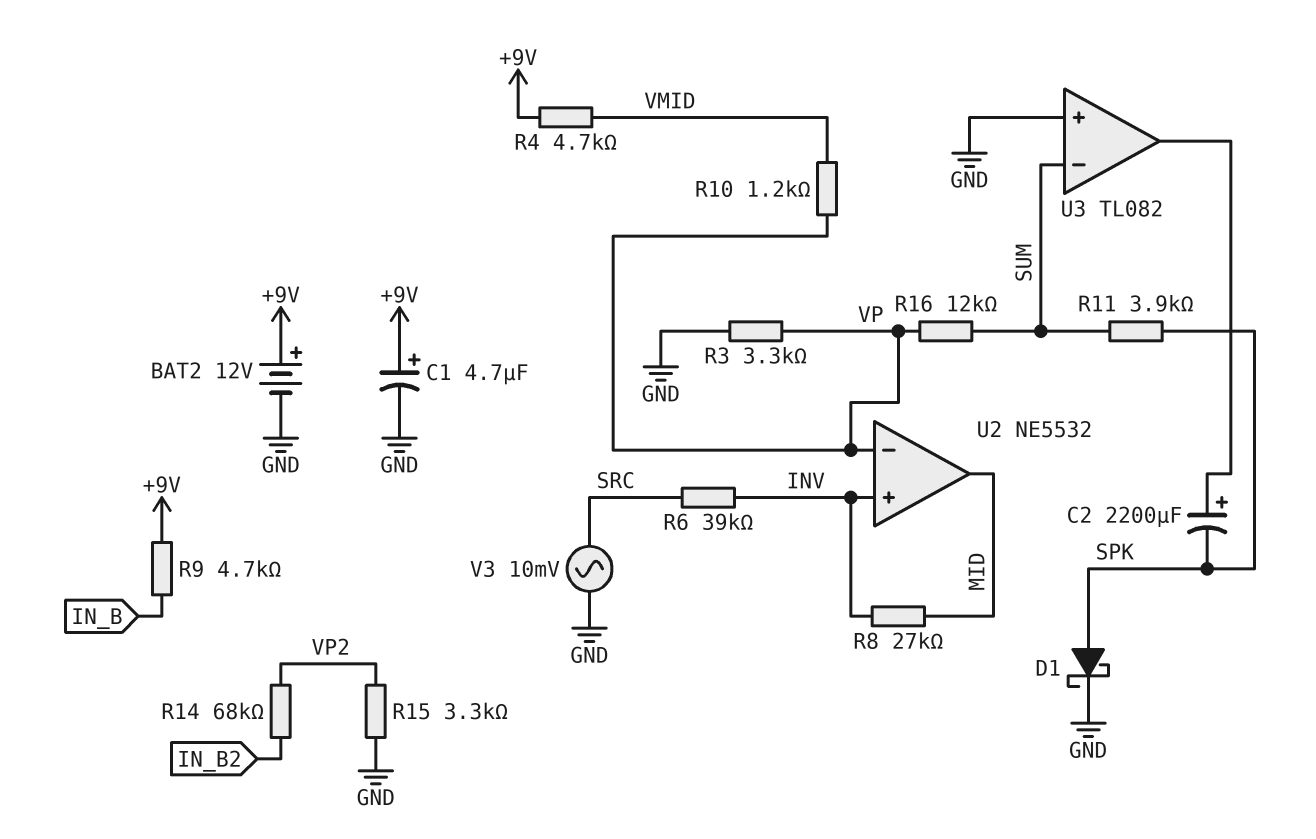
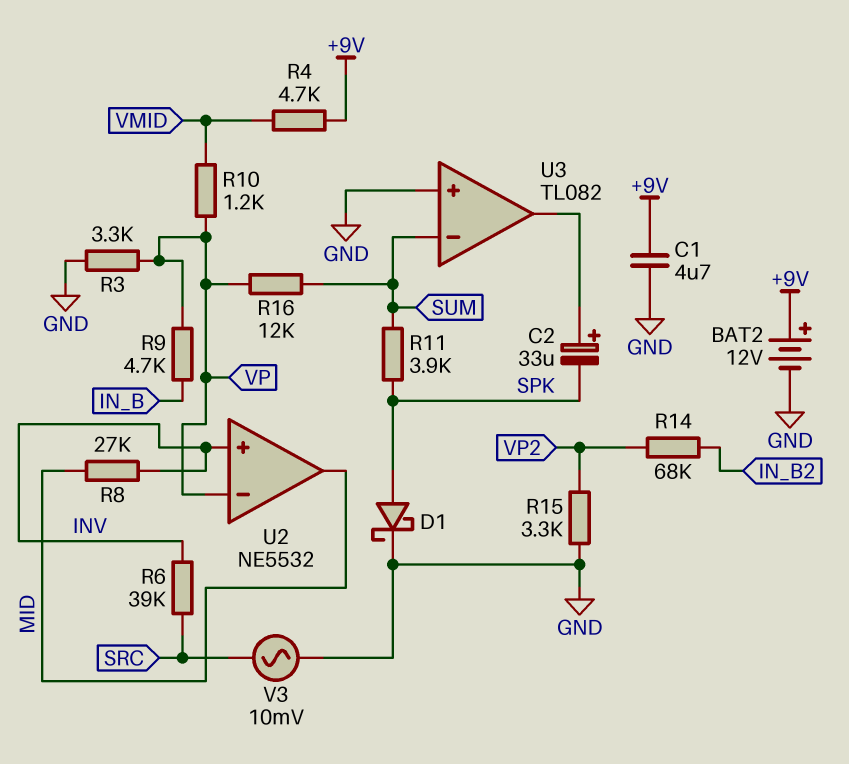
C1: 4.7uF (plus +9V, minus GND) -> 4.7uF (+9V, GND)
C2: 2200uF (plus U3/out, minus SPK) -> 33uF (plus U3/out, minus SPK)
R9: 4.7k (+9V, IN_B) -> 4.7k (IN_B, VP)

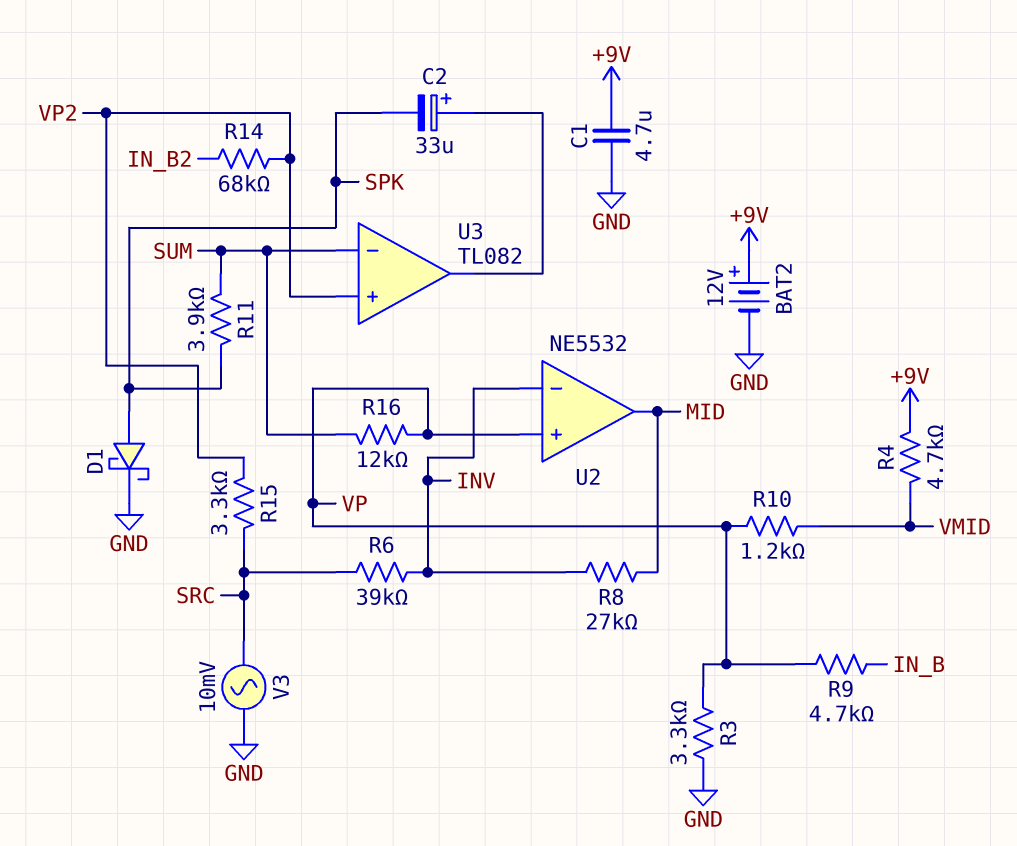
R15: 3.3k (GND, VP2) -> 3.3k (SRC, VP2)
U2 pin in+: INV -> VP
U2 pin in-: VP -> INV
U3 pin in+: GND -> VP2

